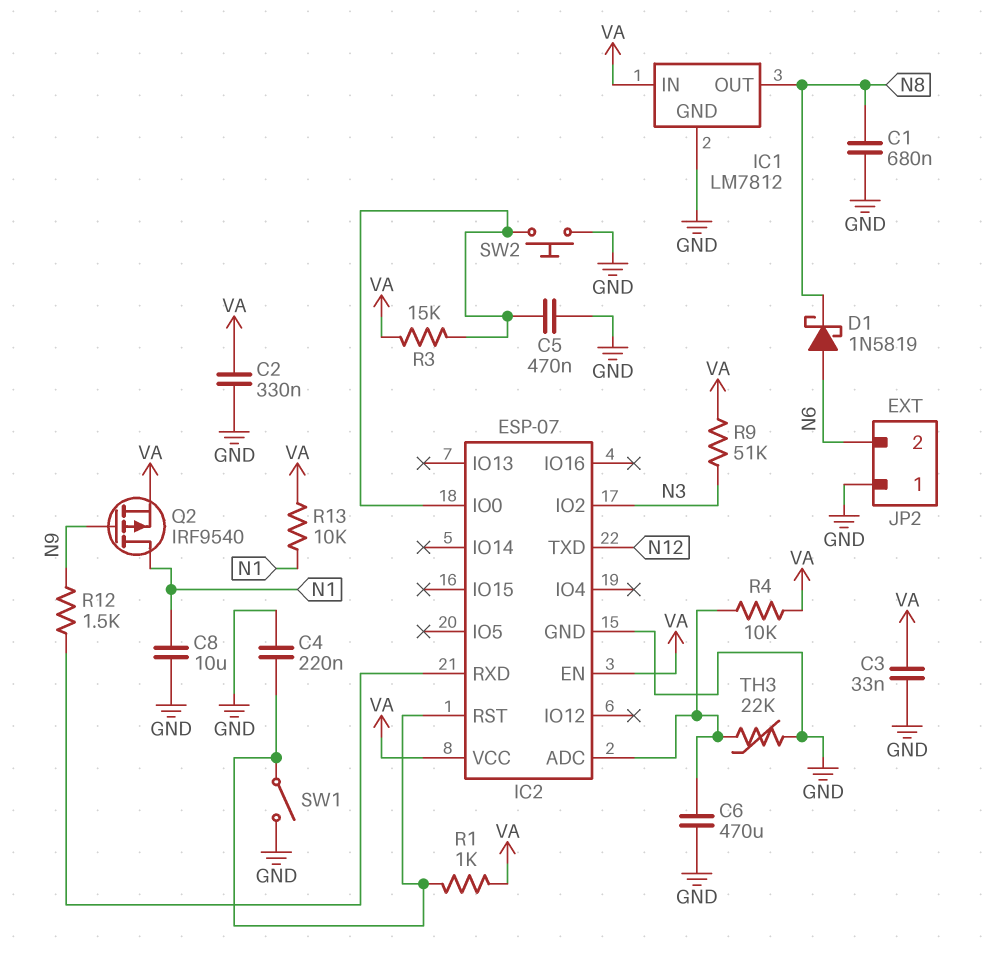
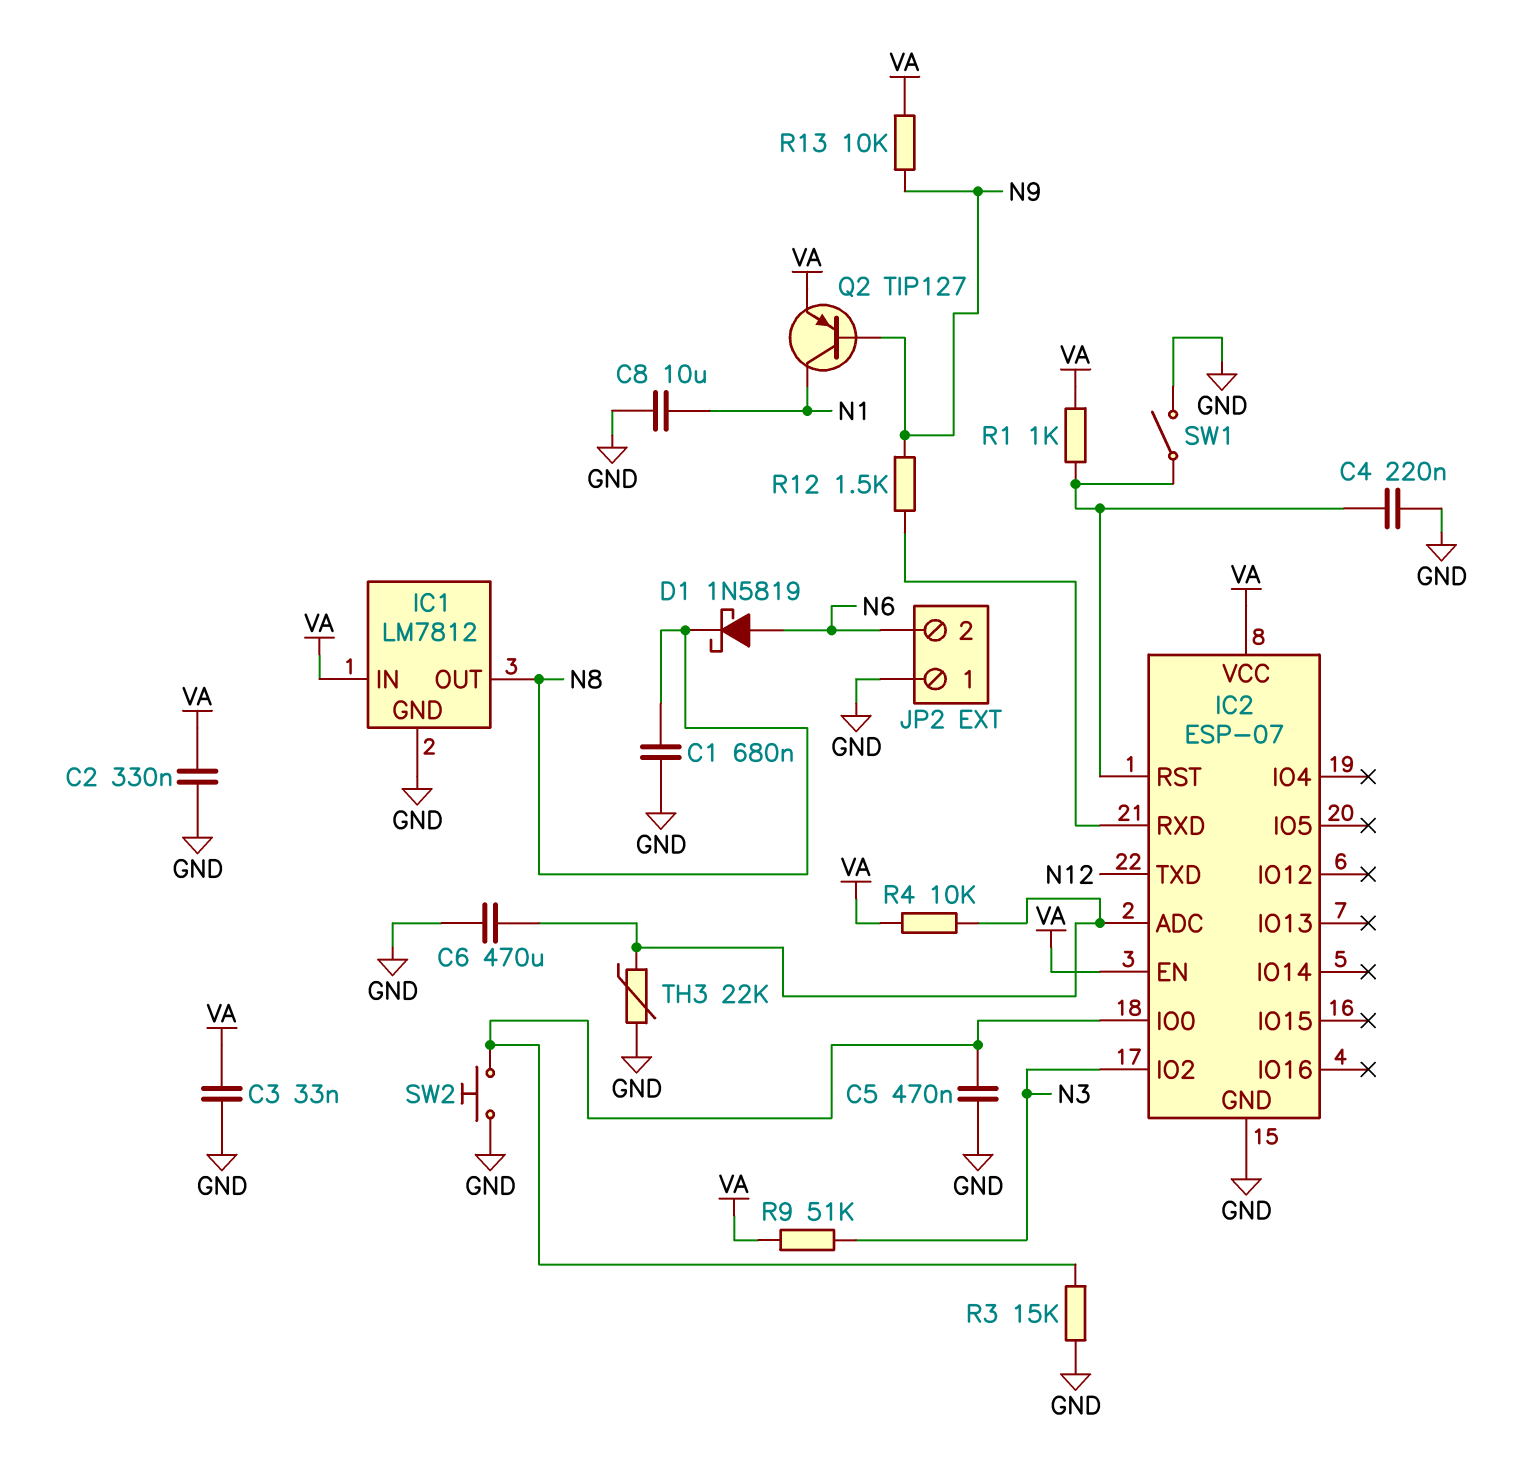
Q2: PMOS IRF9540 (G N9, D N1, S VA) -> PNP TIP127 (B N9, C N1, E VA)
R3: 15k (IC2/IO0, VA) -> 15k (GND, IC2/IO0)
R13: 10k (N1, VA) -> 10k (N9, VA)

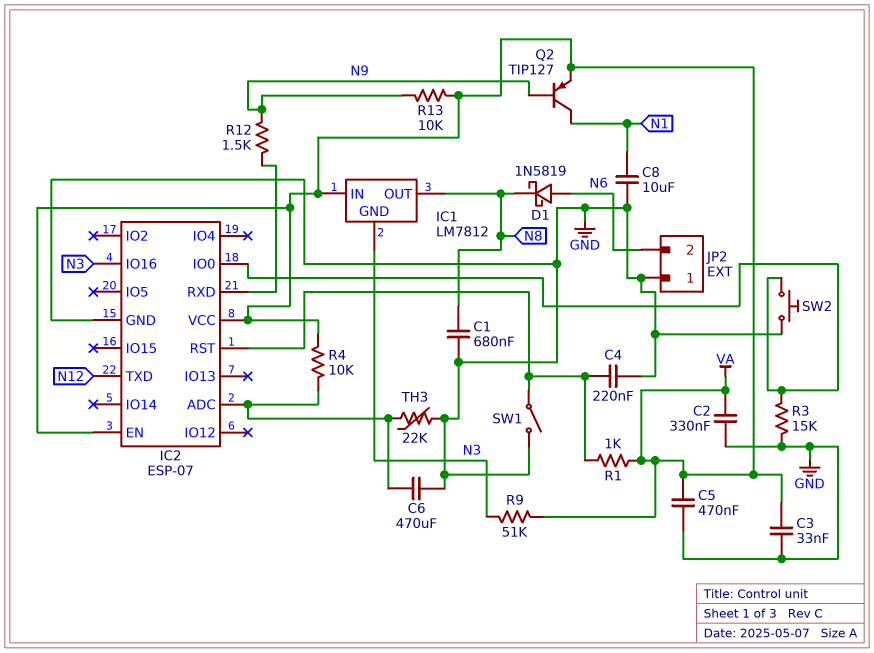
C5: 470nF (GND, IC2/IO0) -> 470nF (GND, VA)
IC1 pin GND: GND -> N3
IC2 pin IO2: N3 -> none
IC2 pin IO16: none -> N3

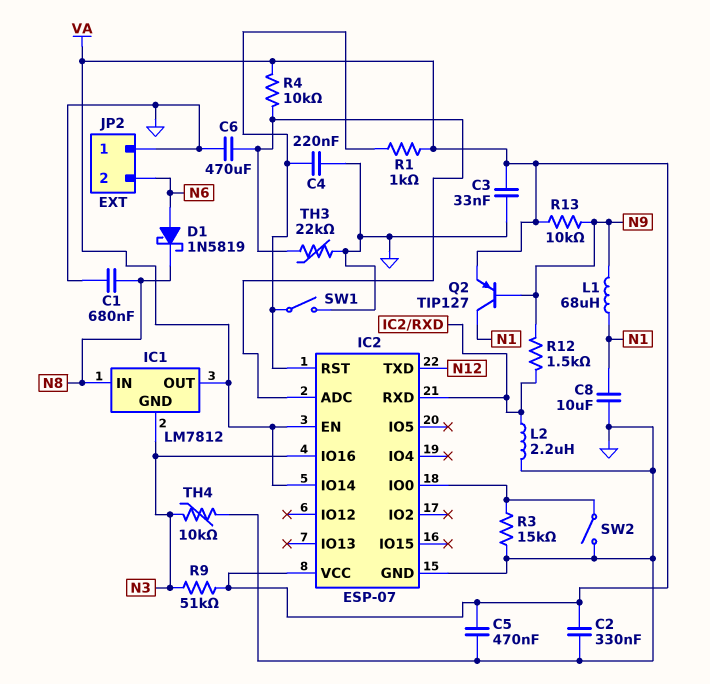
IC1 pin IN: VA -> N8
IC1 pin OUT: N8 -> VA
IC2 pin IO14: none -> VA
L1: none -> 68uH (N1, N9)
L2: none -> 2.2uH (GND, IC2/RXD)
SW2: button (GND, IC2/IO0) -> switch (GND, IC2/IO0)
TH4: none -> 10k (GND, N3)

